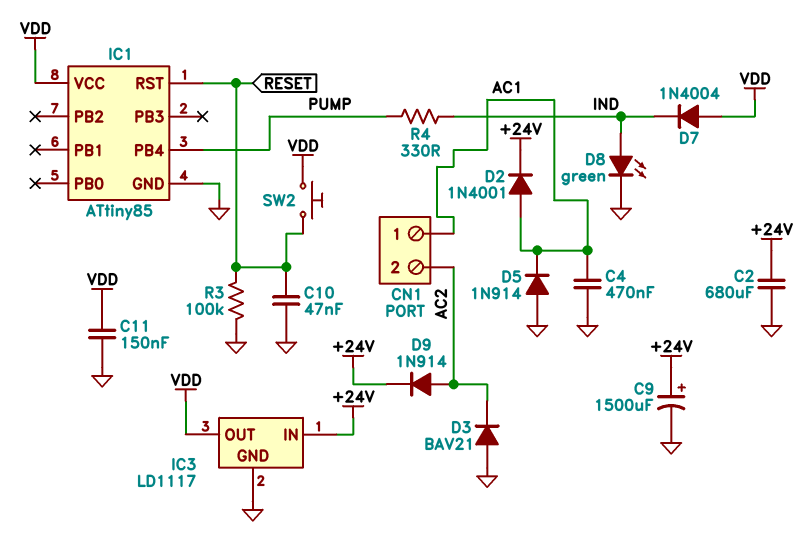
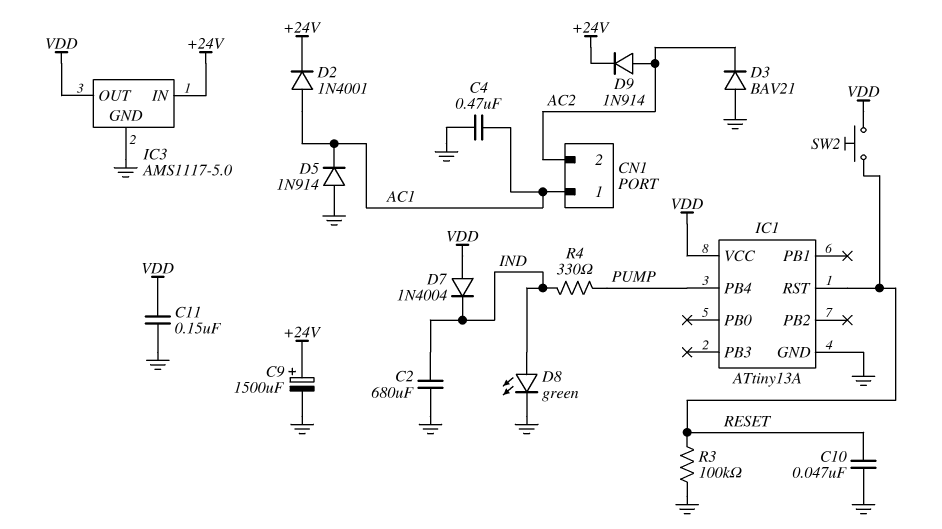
C2: 680uF (+24V, GND) -> 680uF (GND, IND)
IC1: ATtiny85 -> ATtiny13A
IC3: LD1117 -> AMS1117-5.0

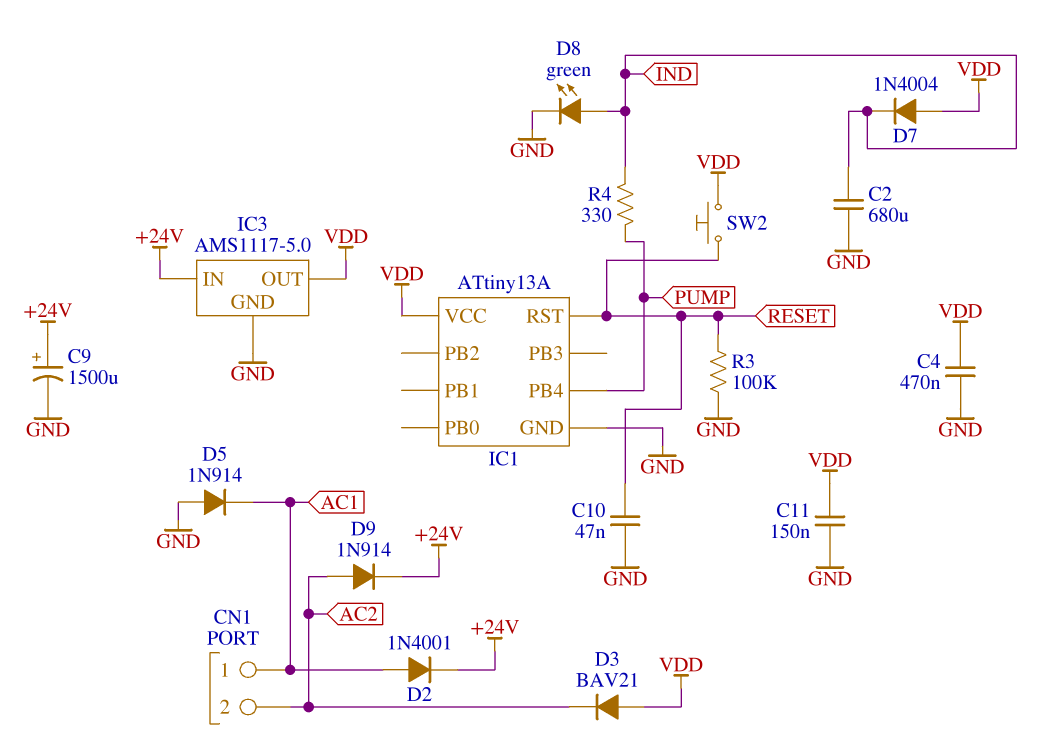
C4: 470nF (AC1, GND) -> 470nF (GND, VDD)
D3: diode BAV21 (A GND, K AC2) -> diode BAV21 (A VDD, K AC2)

